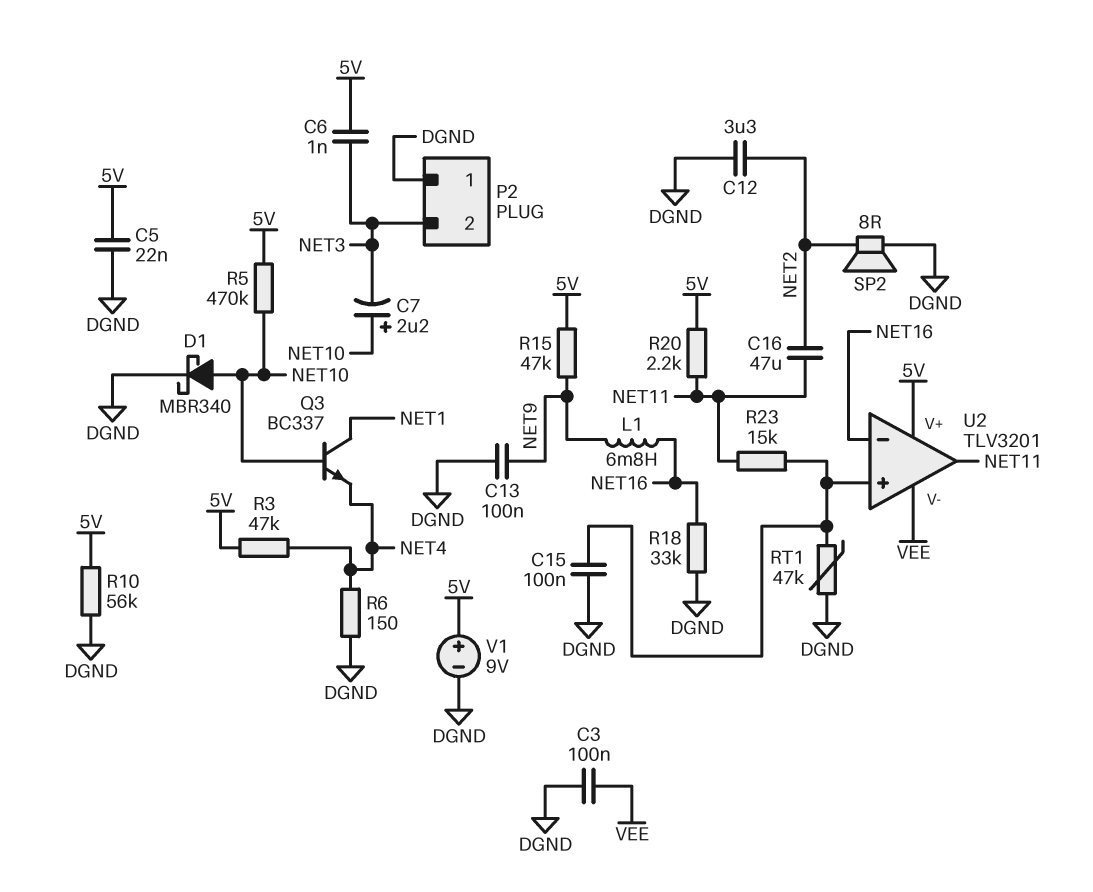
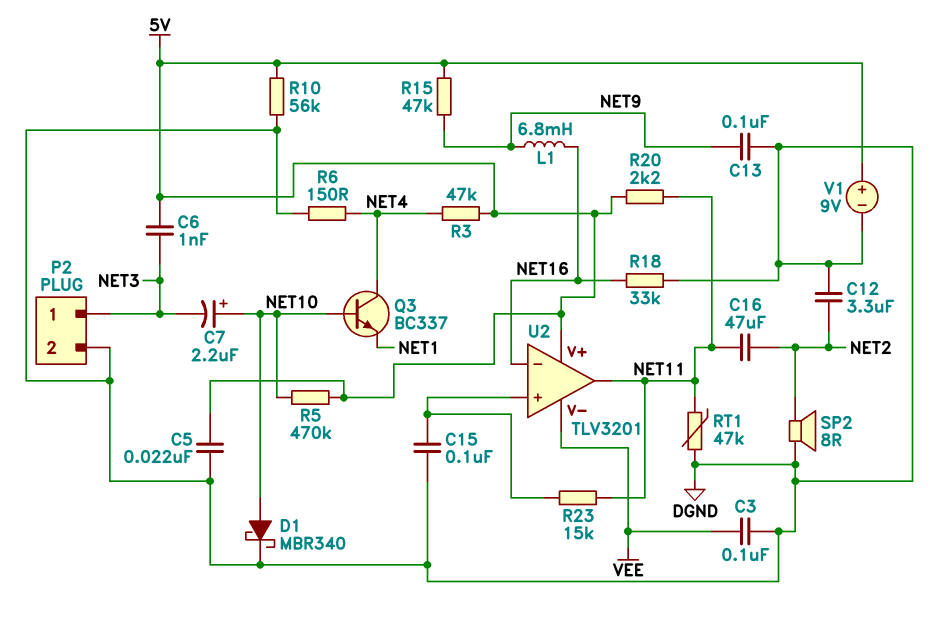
P2 pin 1: DGND -> NET3
P2 pin 2: NET3 -> DGND
Q3: NPN BC337 (B NET10, C NET1, E NET4) -> NPN BC337 (B NET10, C NET4, E NET1)
RT1: 47k (DGND, U2/in+) -> 47k (DGND, NET11)

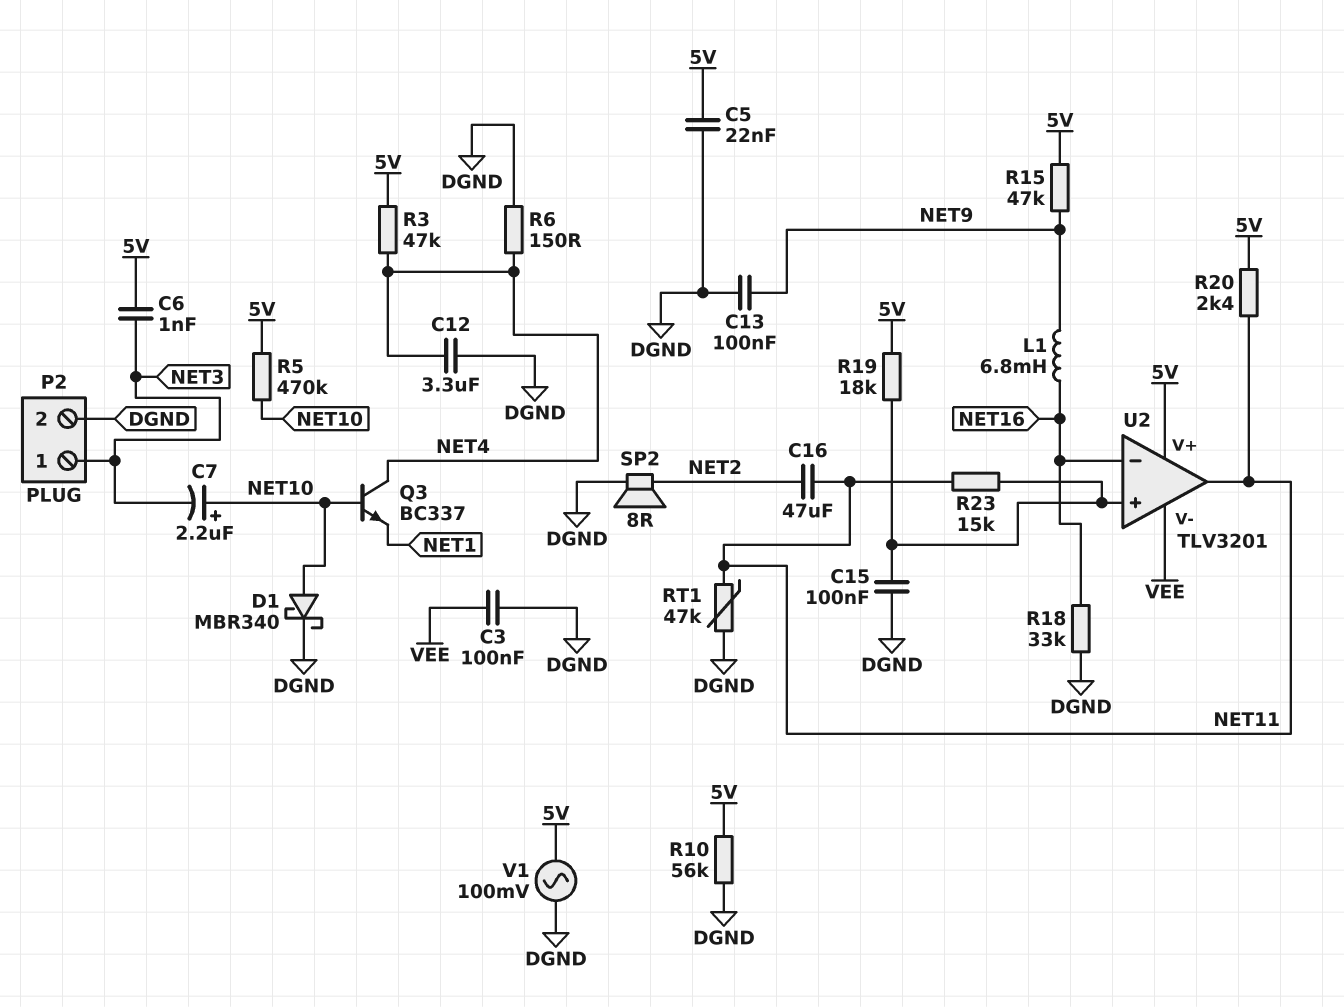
C12: 3.3uF (DGND, NET2) -> 3.3uF (DGND, NET4)
R19: none -> 18k (5V, U2/in+)
R20: 2.2k (5V, NET11) -> 2.4k (5V, NET11)
V1: 9V (plus 5V, minus DGND) -> AC 100mV (5V, DGND)

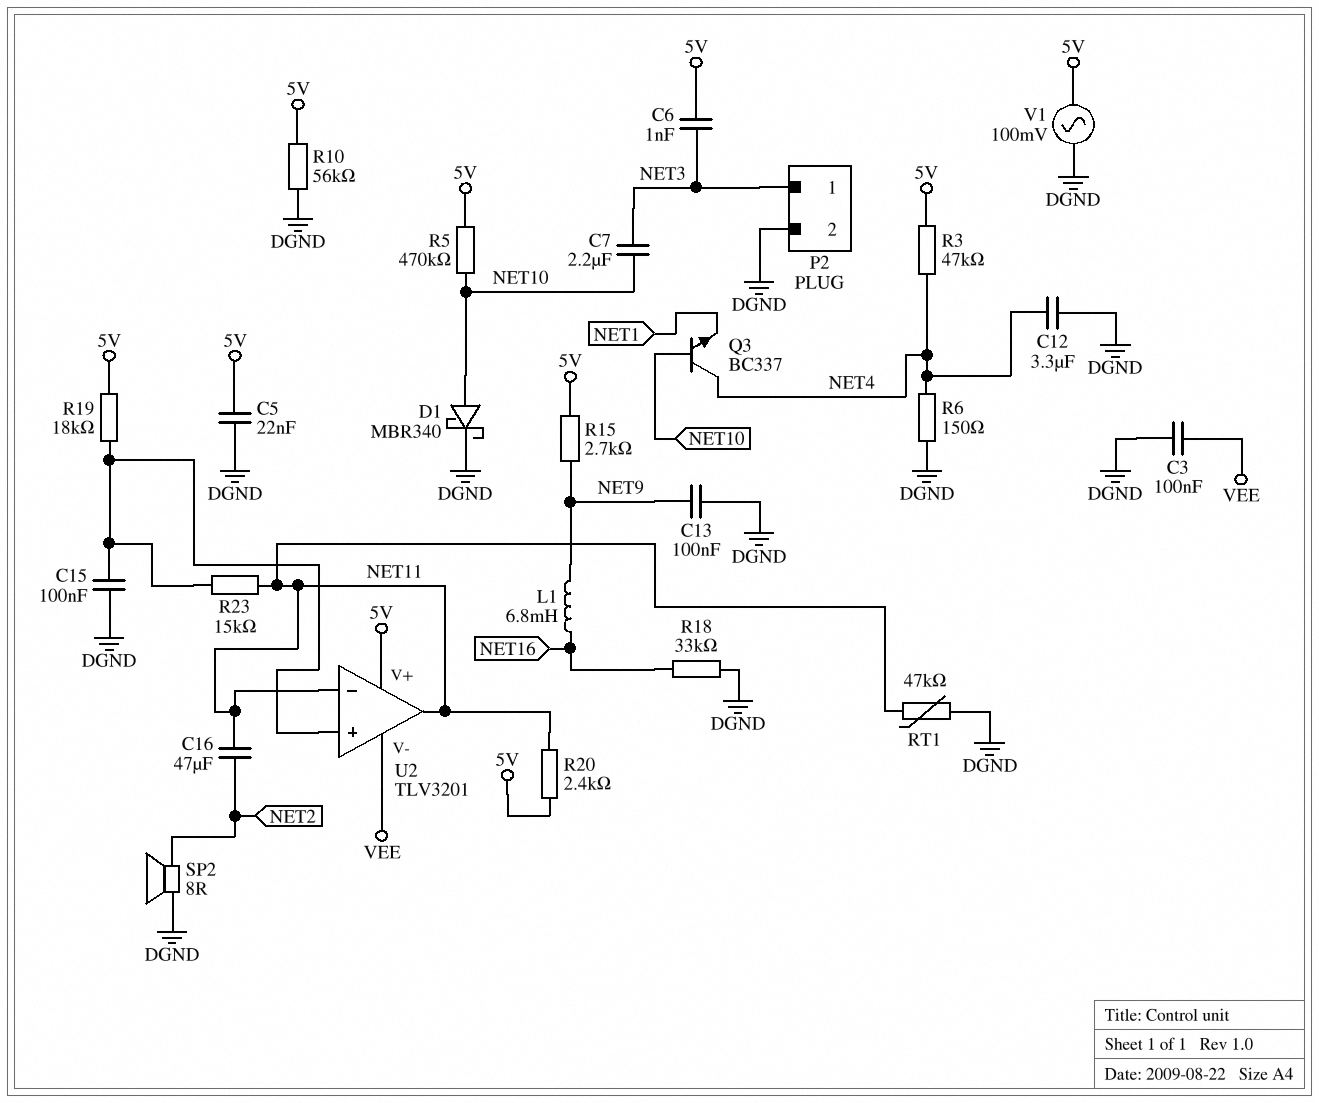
C7: 2.2uF (plus NET10, minus NET3) -> 2.2uF (NET3, NET10)
R15: 47k (5V, NET9) -> 2.7k (5V, NET9)
U2 pin in-: NET16 -> NET11

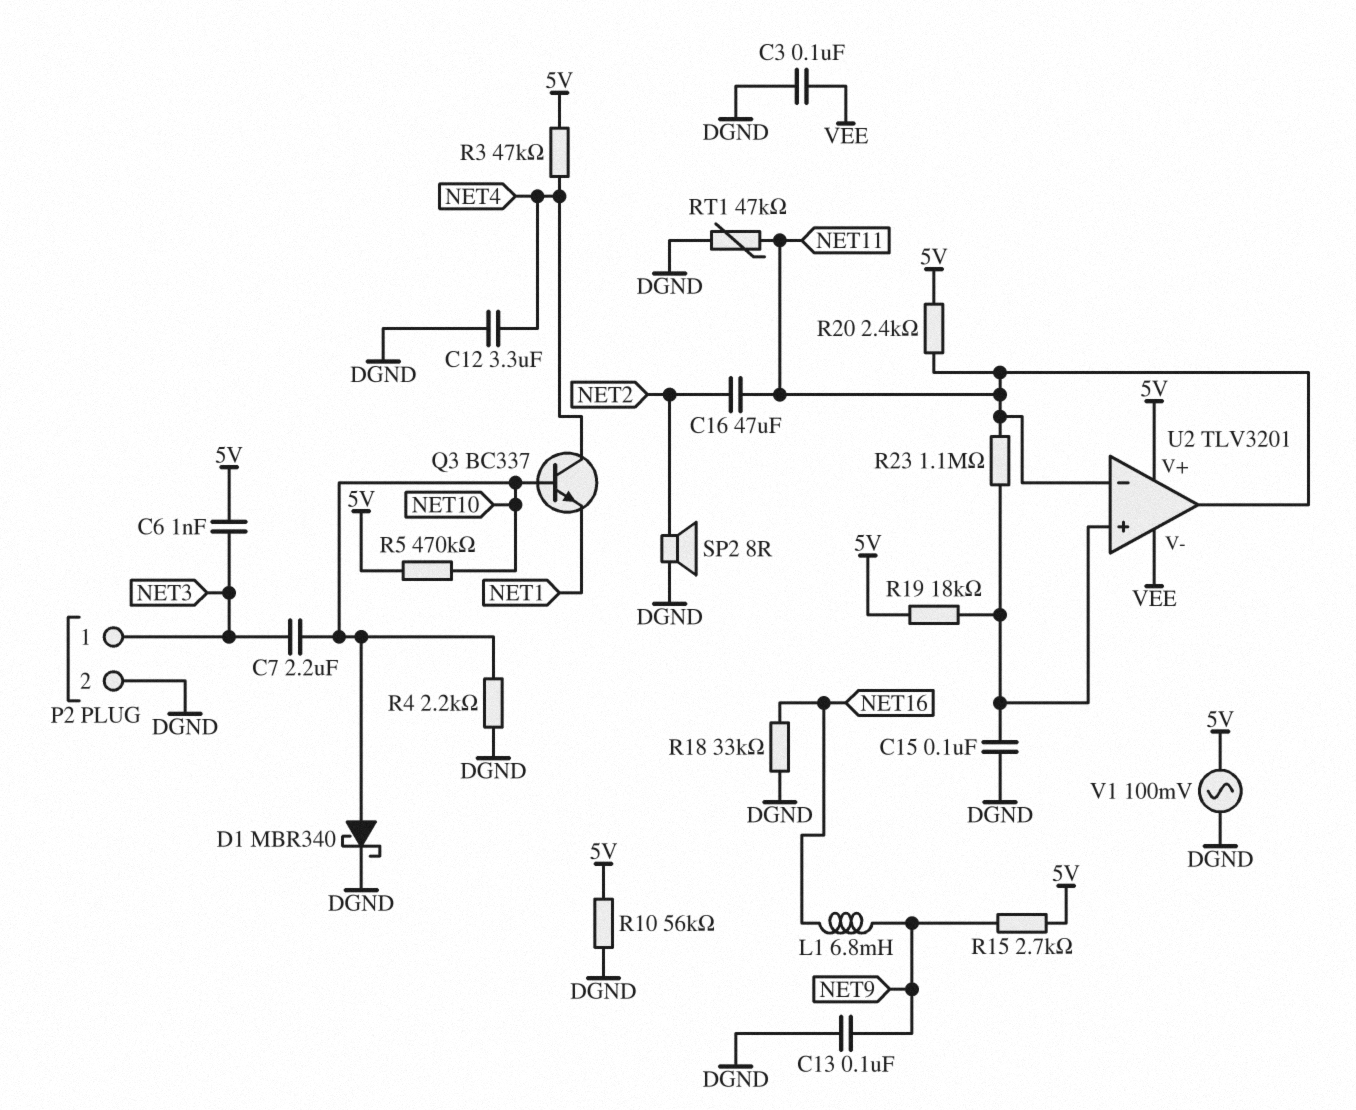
C5: 22nF (5V, DGND) -> none
R4: none -> 2.2k (DGND, NET10)
R6: 150 (DGND, NET4) -> none
R23: 15k (NET11, U2/in+) -> 1.1M (NET11, U2/in+)

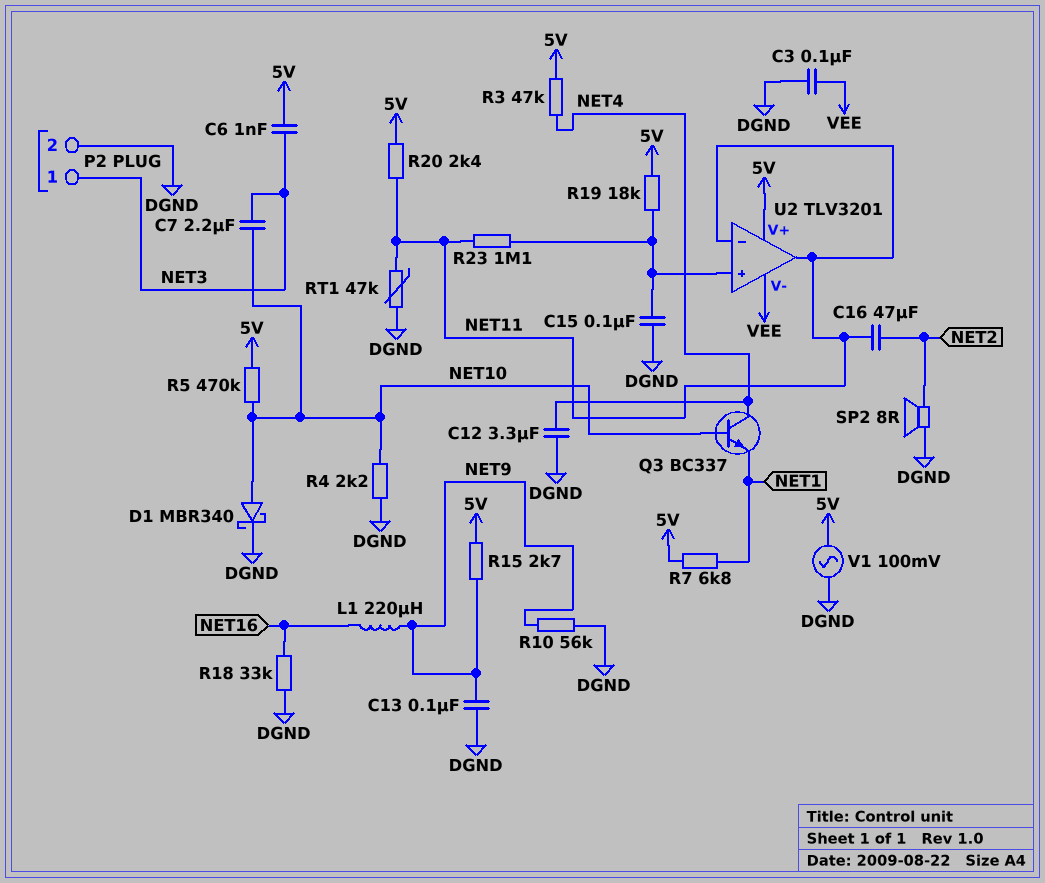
L1: 6.8mH (NET9, NET16) -> 220uH (NET9, NET16)
R7: none -> 6.8k (5V, NET1)
R10: 56k (5V, DGND) -> 56k (DGND, NET9)

